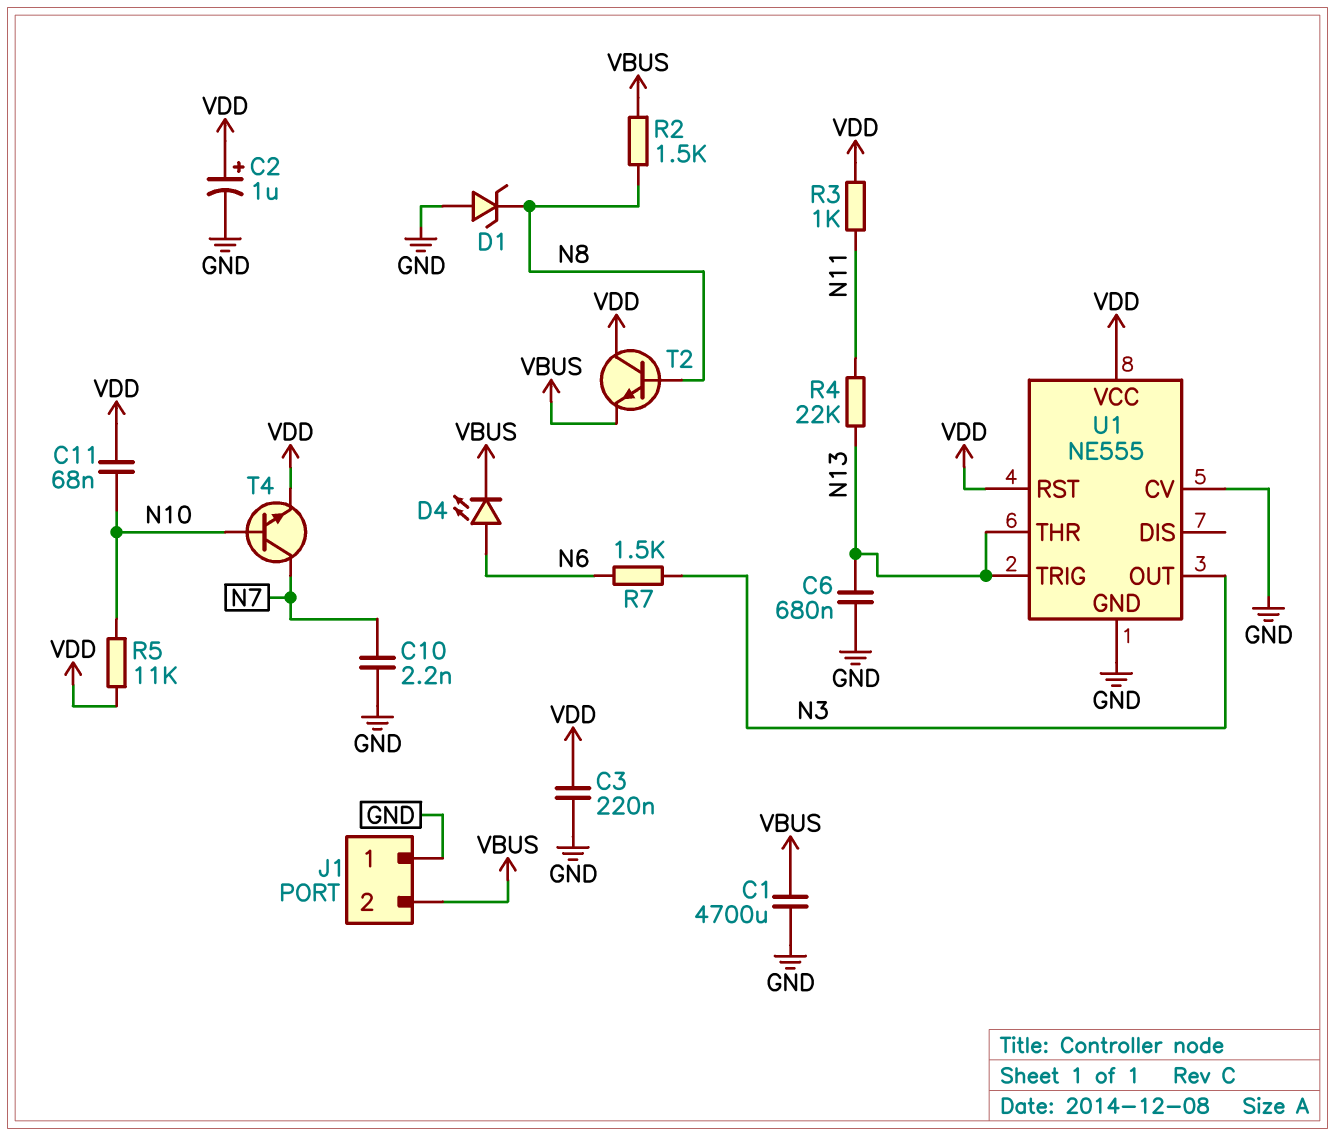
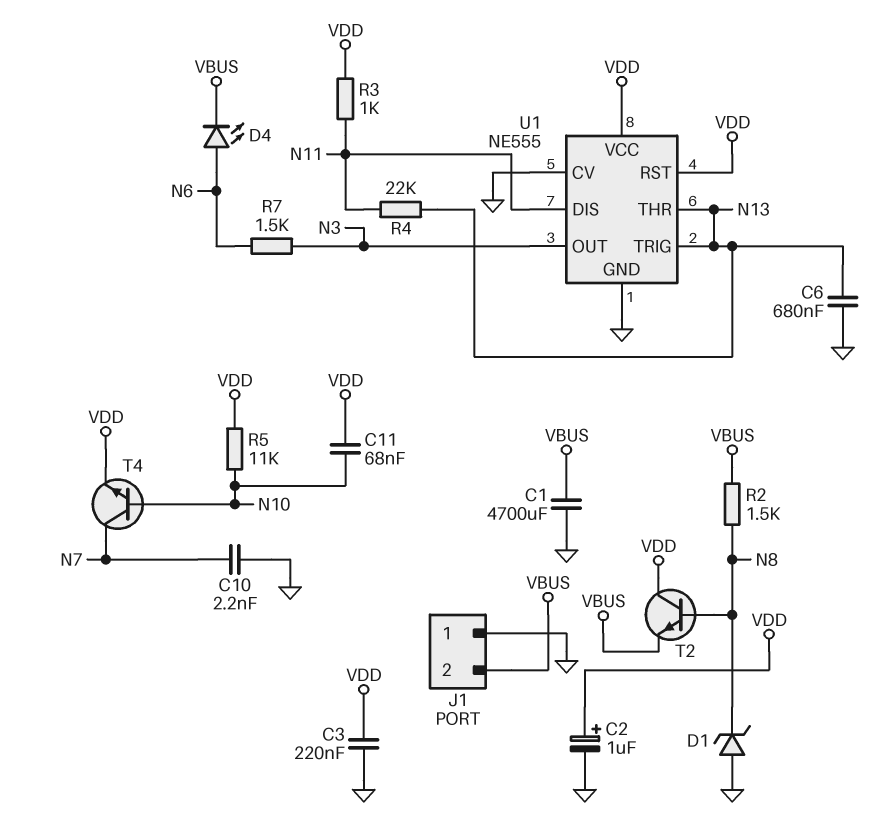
U1 pin DIS: none -> N11

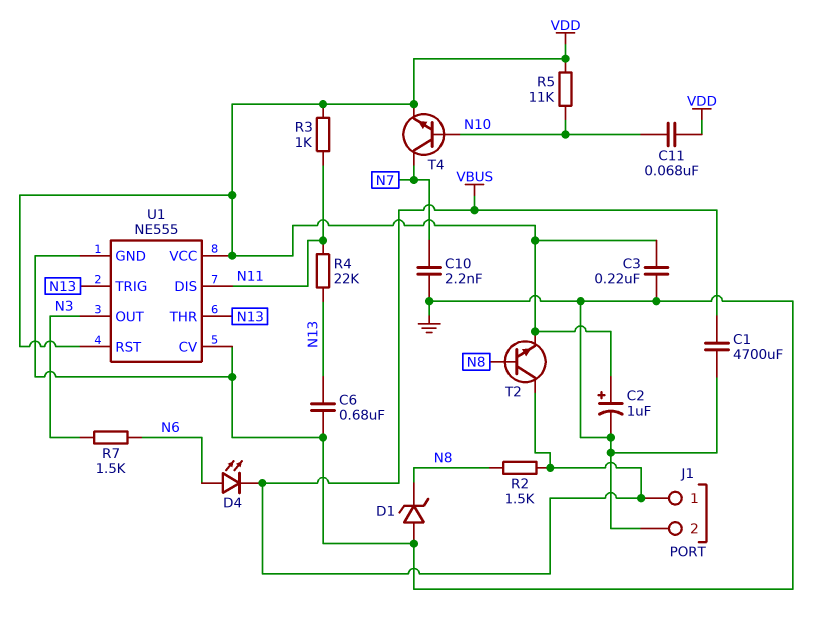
J1 pin 1: GND -> VBUS
J1 pin 2: VBUS -> GND
T2: NPN (B N8, C VDD, E VBUS) -> NPN (B N8, C VBUS, E VDD)

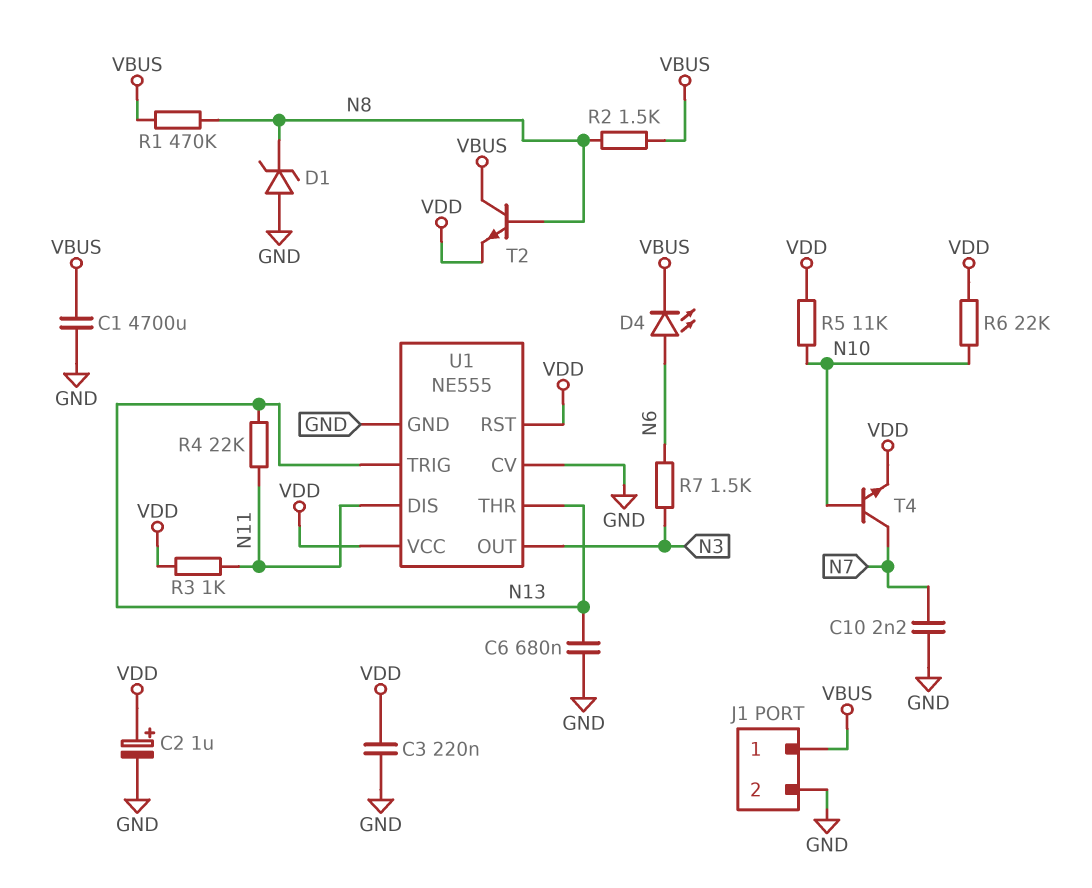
C11: 68nF (N10, VDD) -> none
R1: none -> 470k (N8, VBUS)
R6: none -> 22k (N10, VDD)

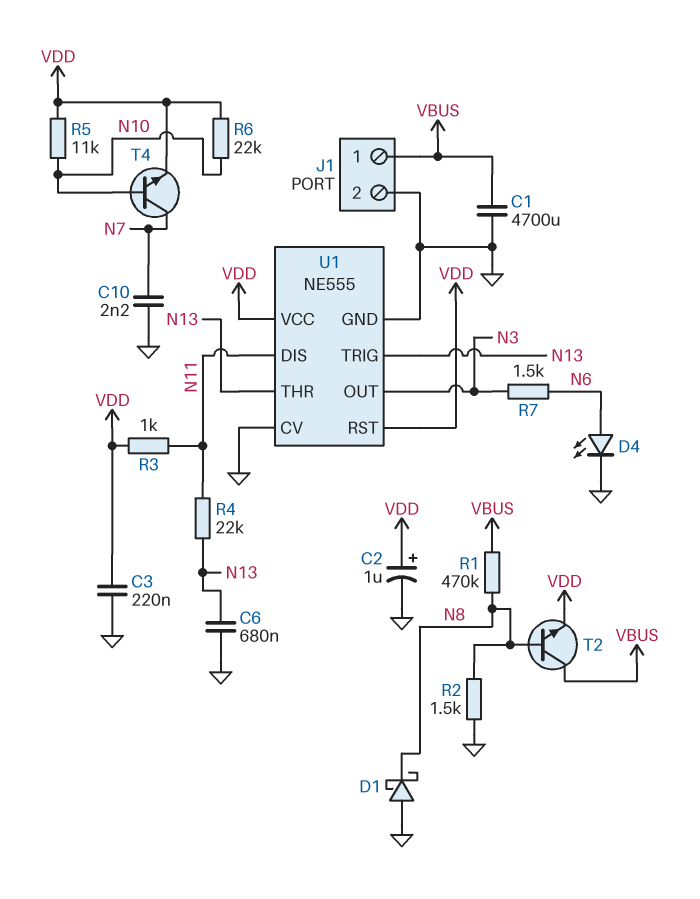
D1: zener (A GND, K N8) -> schottky (A GND, K N8)
D4: LED (A N6, K VBUS) -> LED (A N6, K GND)
R2: 1.5k (N8, VBUS) -> 1.5k (GND, N8)

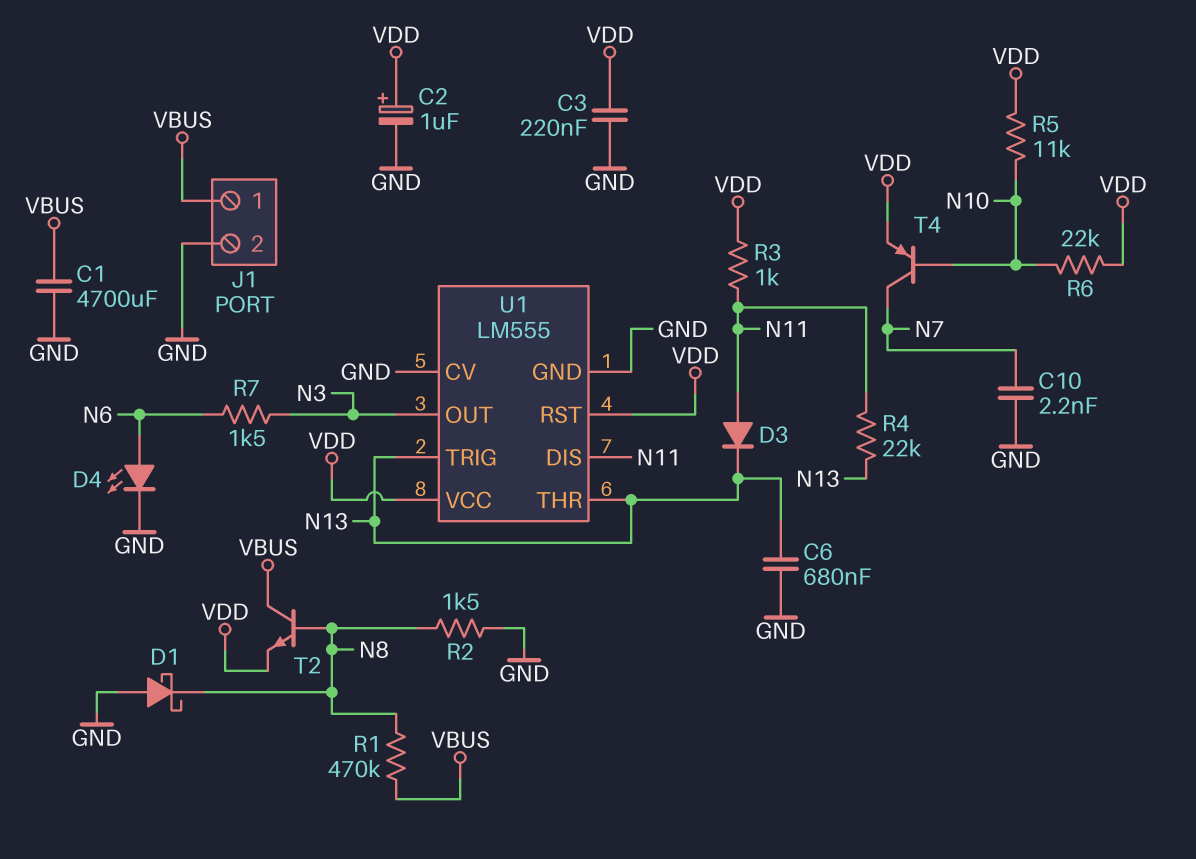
D3: none -> diode (A N11, K N13)
T4: NPN (B N10, C N7, E VDD) -> PNP (B N10, C N7, E VDD)
U1: NE555 -> LM555

